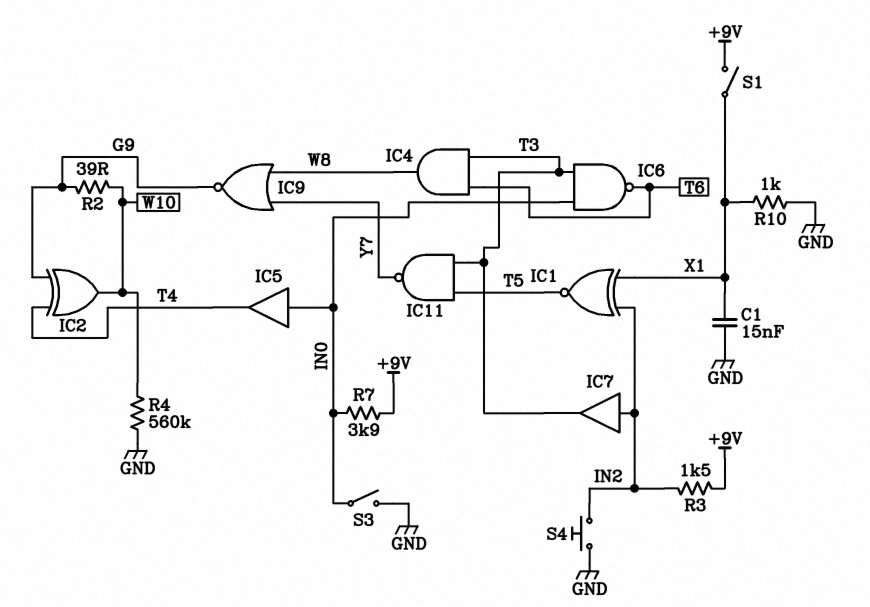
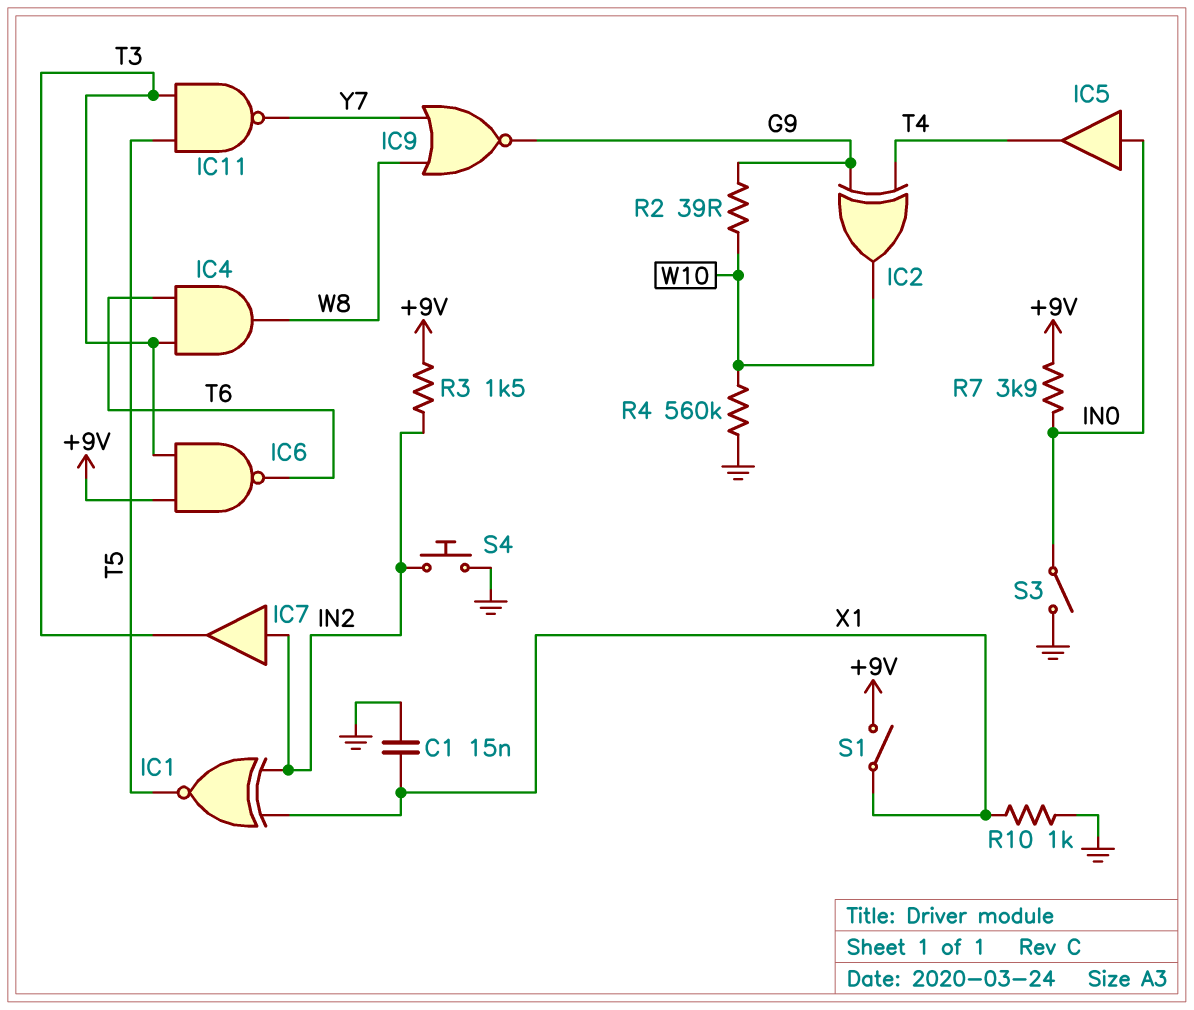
IC6: NAND (in IN0, in T3, out T6) -> NAND (in +9V, in T3, out T6)

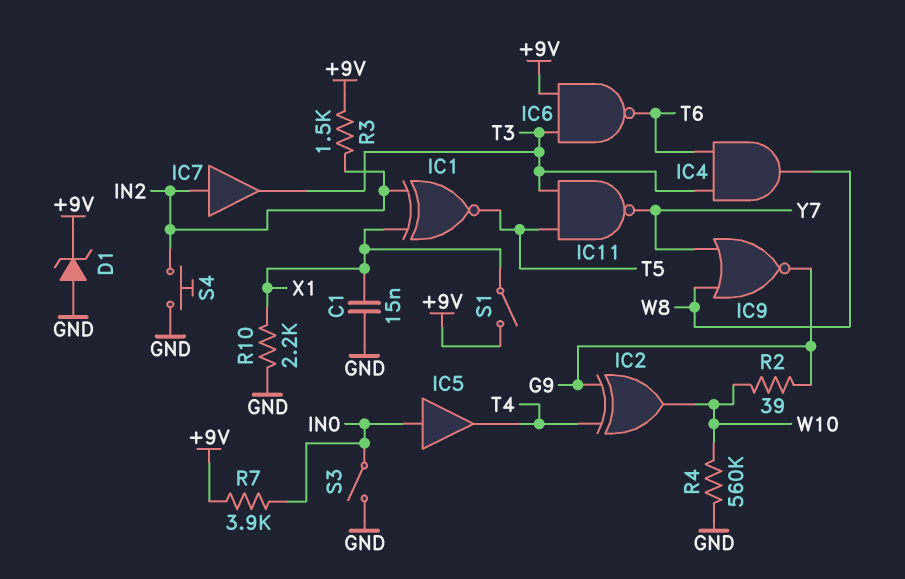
D1: none -> zener (A GND, K +9V)
R10: 1k (GND, X1) -> 2.2k (GND, X1)

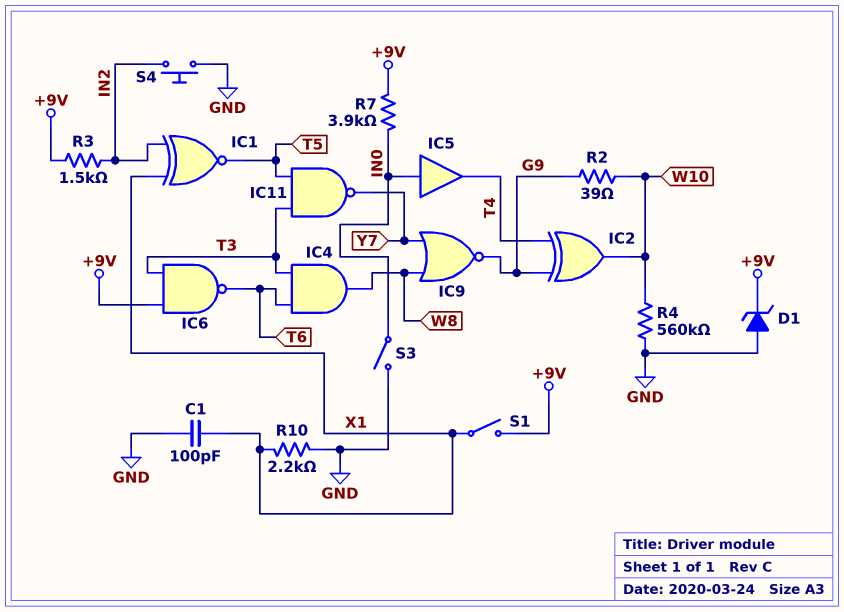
C1: 15nF (GND, X1) -> 100pF (GND, X1)
IC7: buffer (in IN2, out T3) -> none

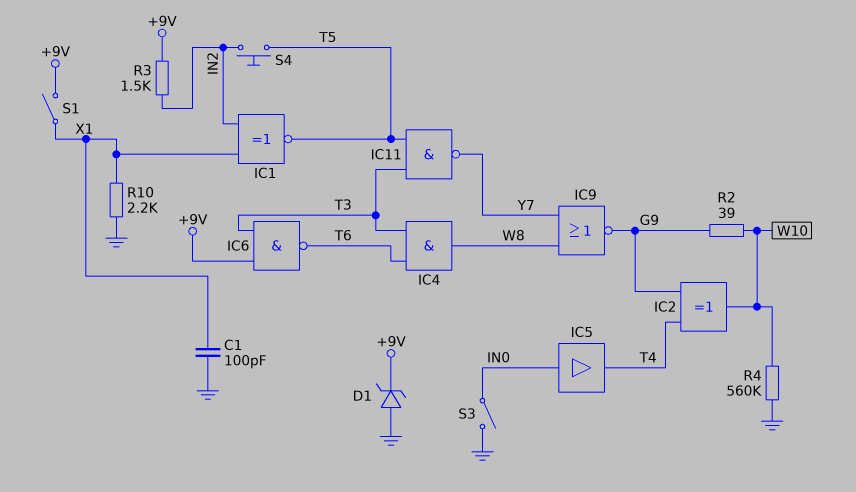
R7: 3.9k (+9V, IN0) -> none
S4: button (GND, IN2) -> button (IN2, T5)

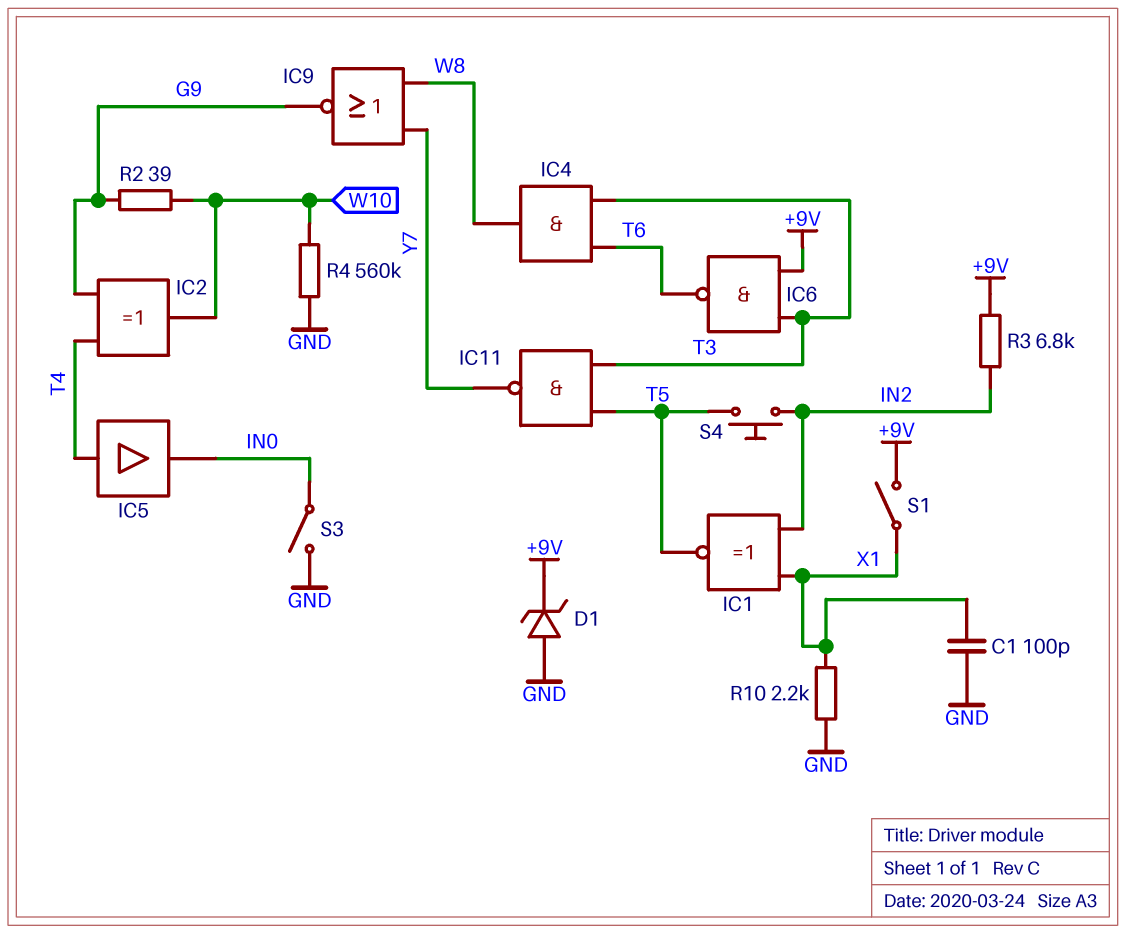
IC5: buffer (in IN0, out T4) -> buffer (in T4, out IN0)
R3: 1.5k (+9V, IN2) -> 6.8k (+9V, IN2)

